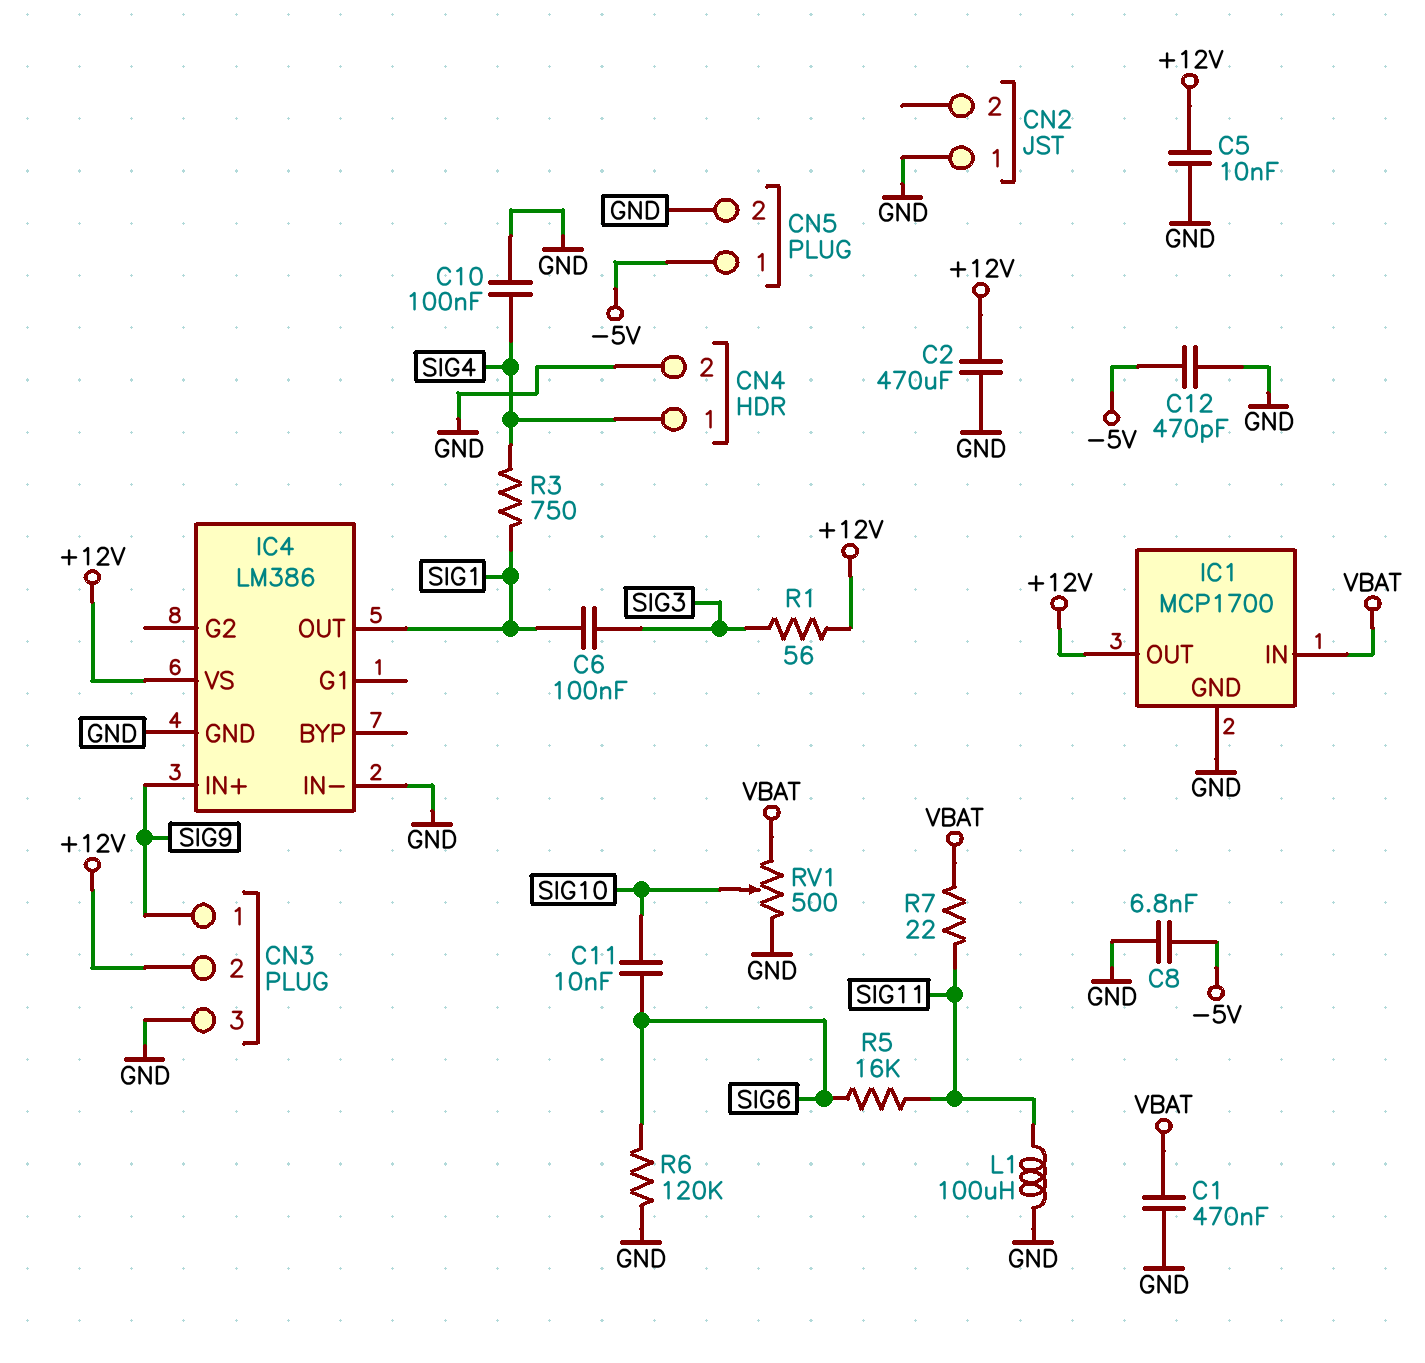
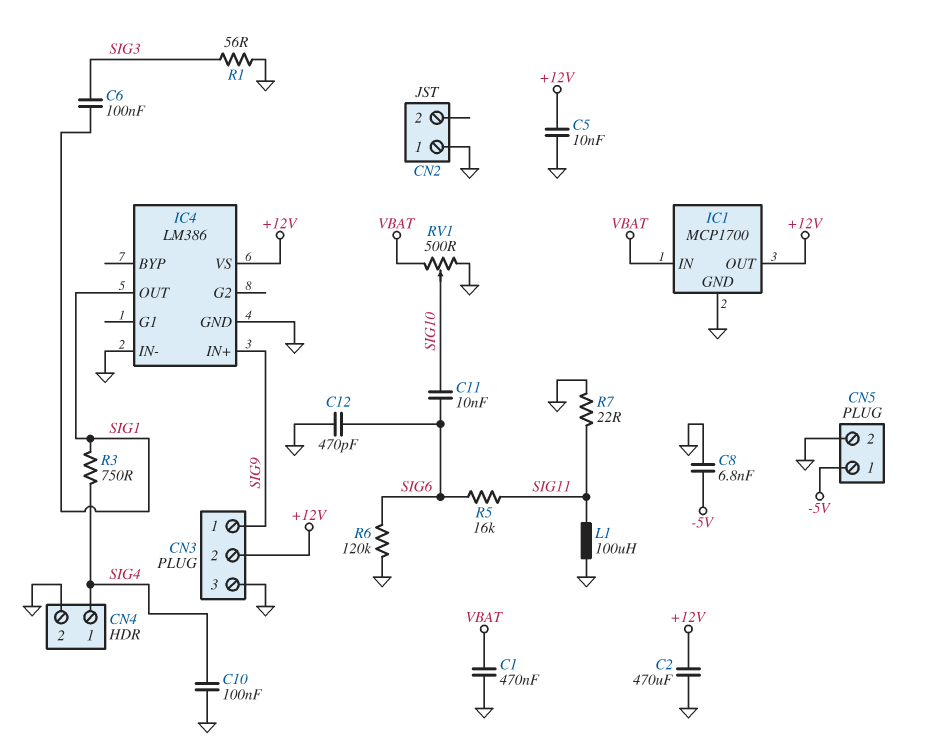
C12: 470pF (-5V, GND) -> 470pF (GND, SIG6)
R1: 56 (+12V, SIG3) -> 56 (GND, SIG3)
R7: 22 (SIG11, VBAT) -> 22 (GND, SIG11)

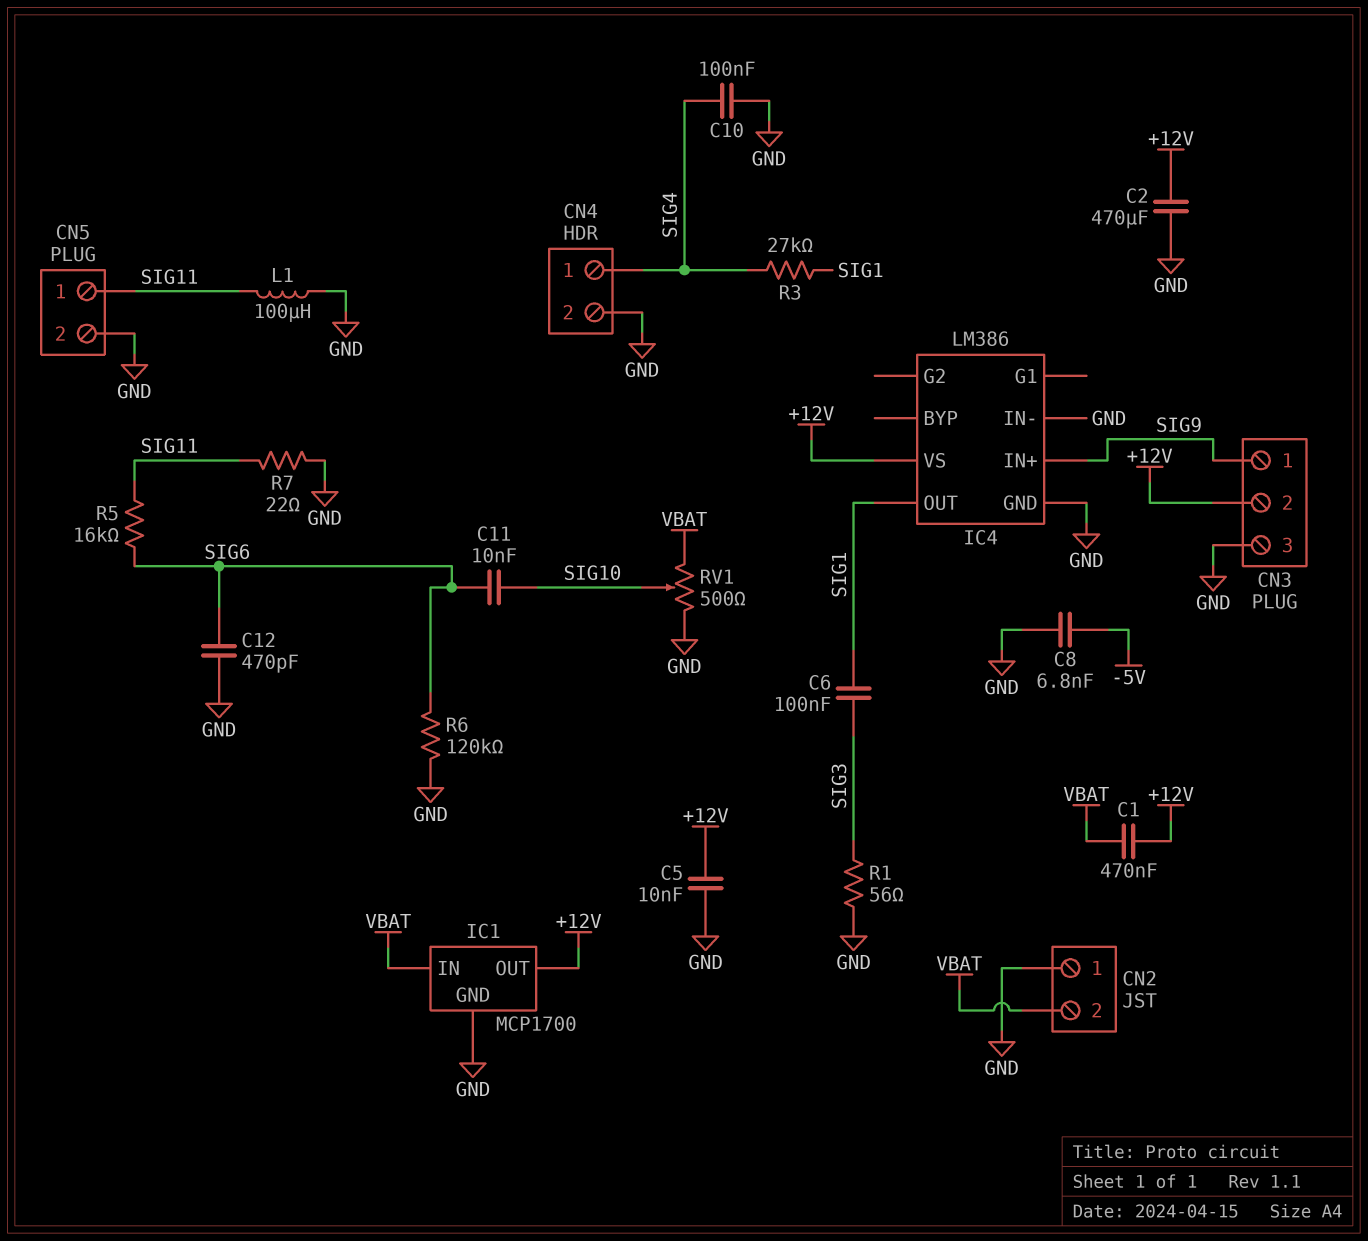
C1: 470nF (GND, VBAT) -> 470nF (+12V, VBAT)
CN2 pin 2: none -> VBAT
CN5 pin 1: -5V -> SIG11
R3: 750 (SIG1, SIG4) -> 27k (SIG1, SIG4)

